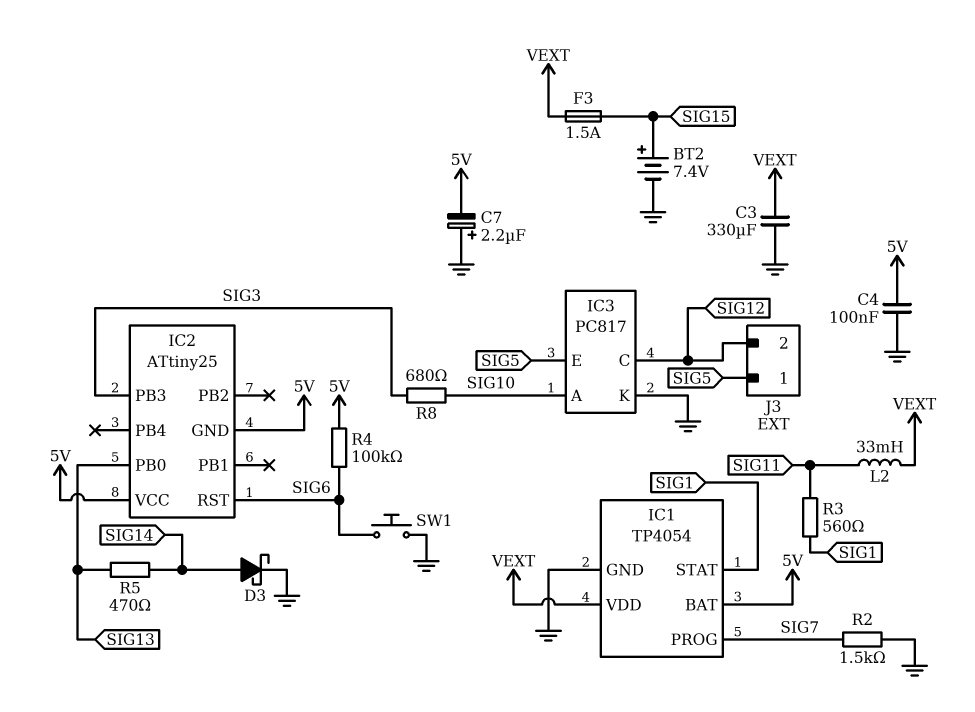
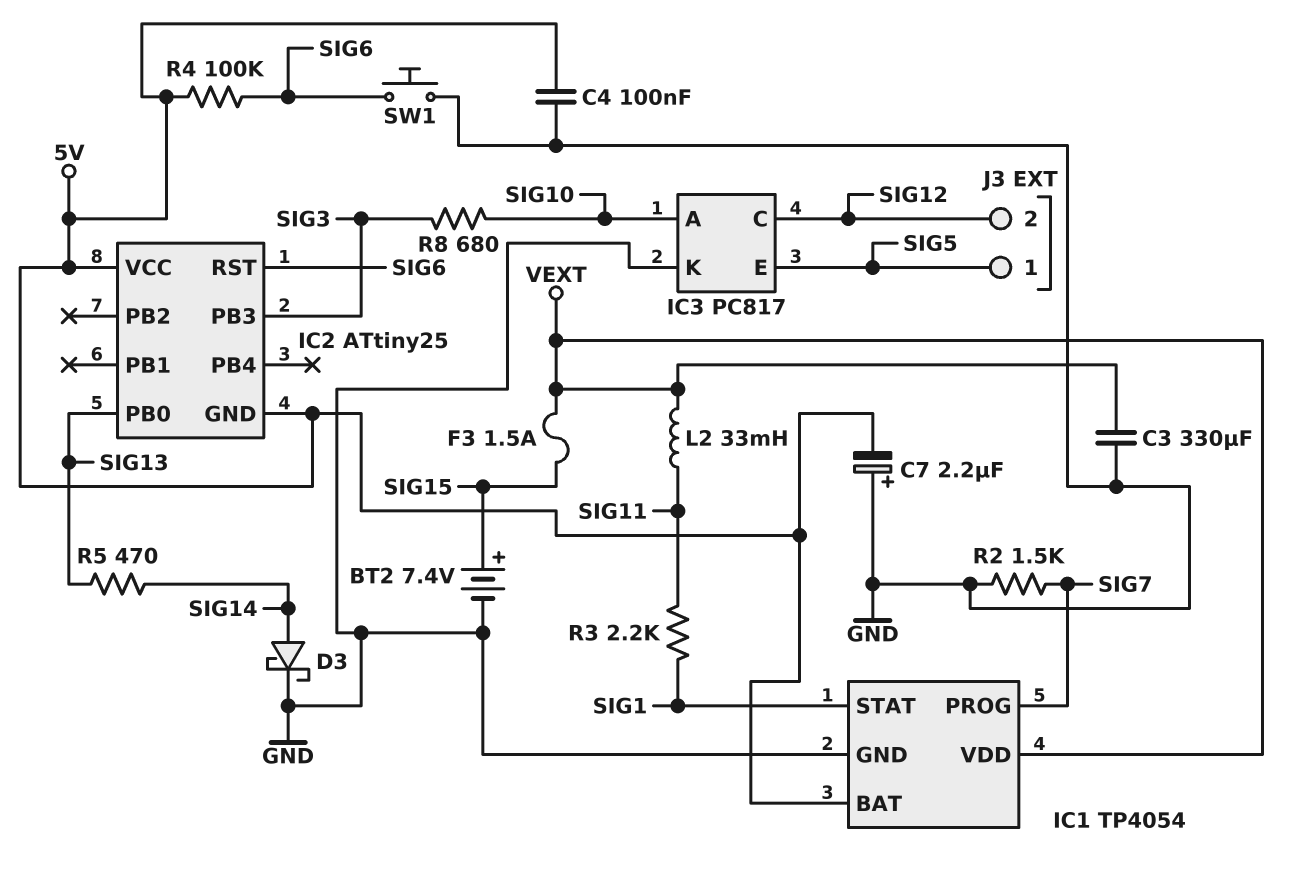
R3: 560 (SIG1, SIG11) -> 2.2k (SIG1, SIG11)

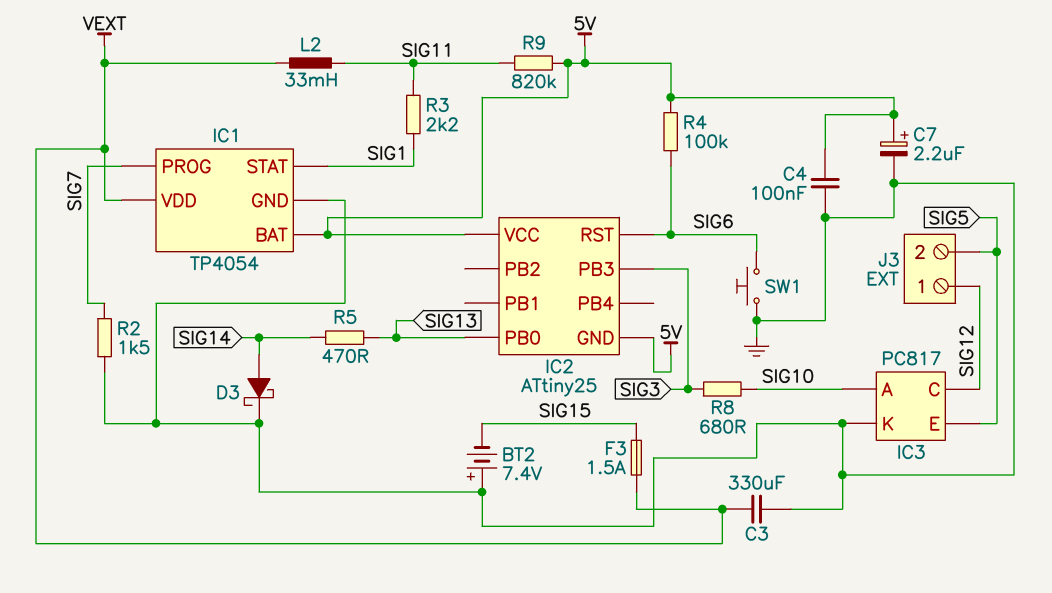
BT2: 7.4V (plus SIG15, minus GND) -> 7.4V (plus GND, minus SIG15)
C7: 2.2uF (plus GND, minus 5V) -> 2.2uF (plus 5V, minus GND)
J3 pin 1: SIG5 -> SIG12
J3 pin 2: SIG12 -> SIG5
R9: none -> 820k (5V, SIG11)

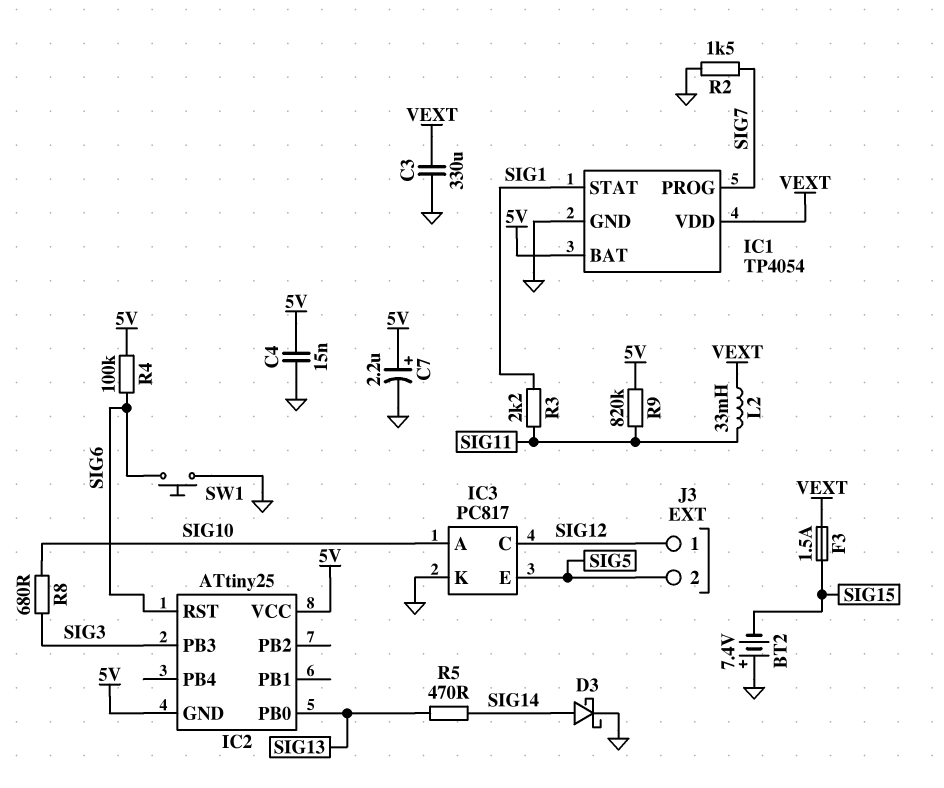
C4: 100nF (5V, GND) -> 15nF (5V, GND)

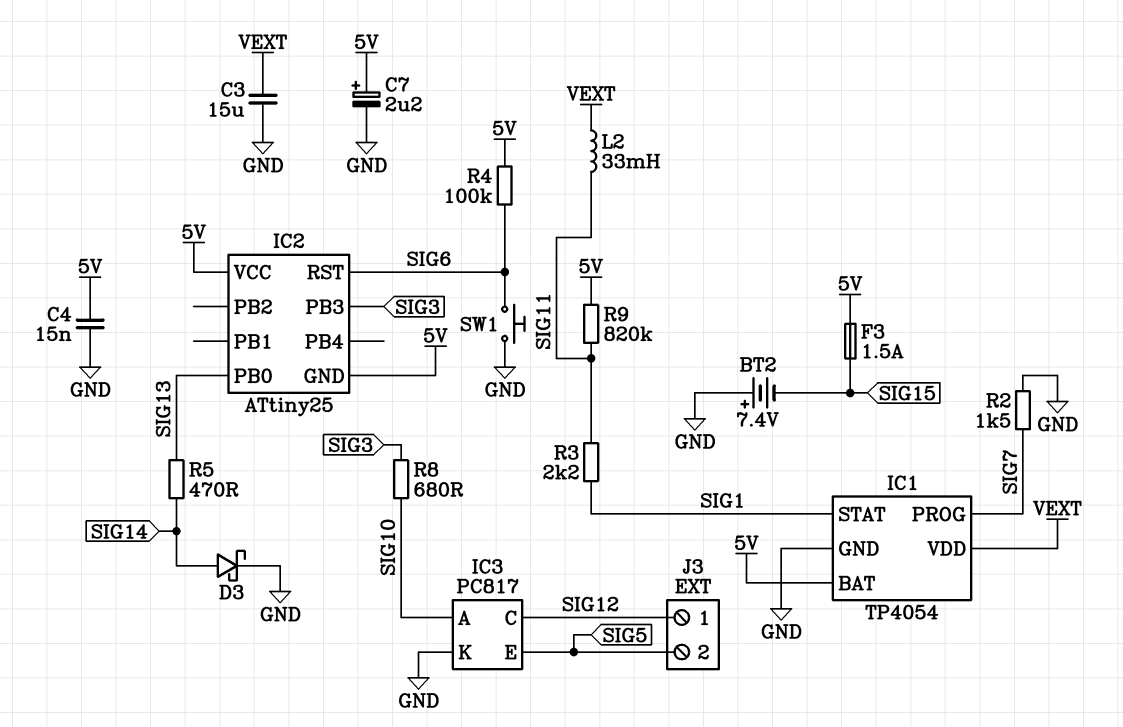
C3: 330uF (GND, VEXT) -> 15uF (GND, VEXT)
F3: 1.5A (SIG15, VEXT) -> 1.5A (5V, SIG15)

